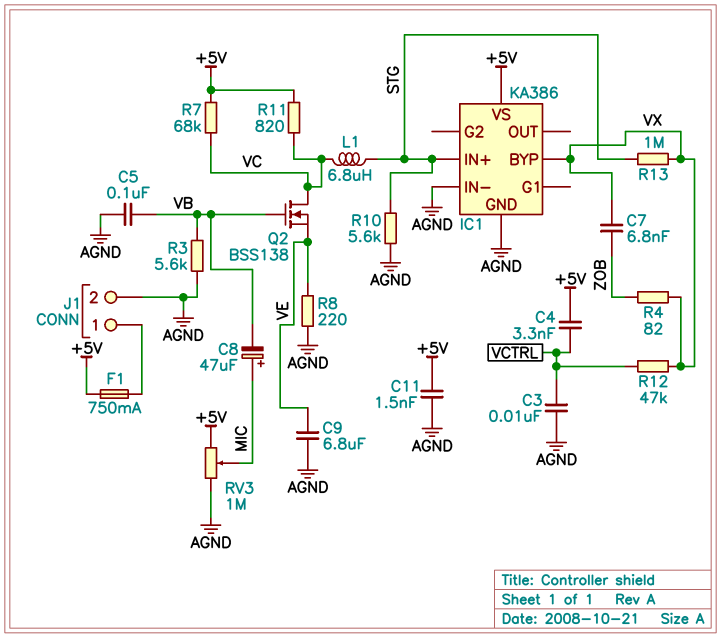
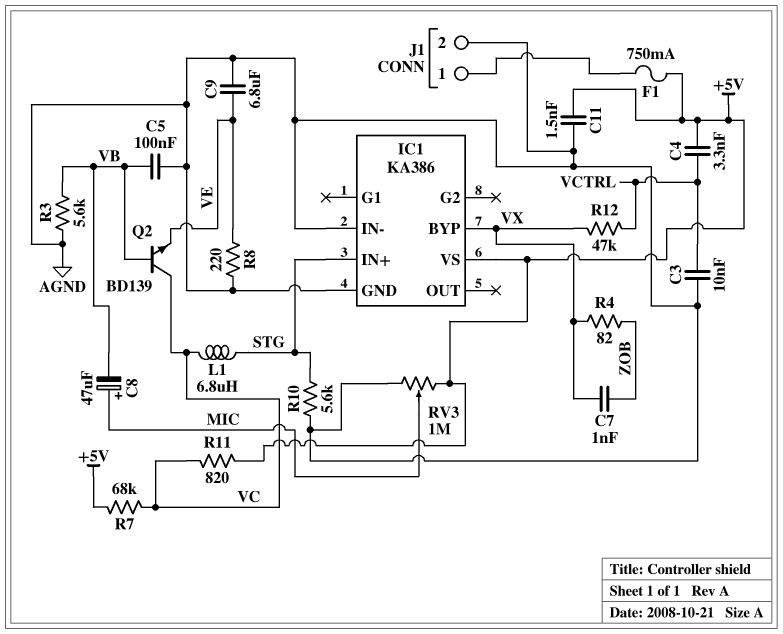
C7: 6.8nF (VX, ZOB) -> 1nF (VX, ZOB)
Q2: NMOS BSS138 (G VB, D VC, S VE) -> NPN BD139 (B VB, C VC, E VE)
R13: 1M (STG, VX) -> none

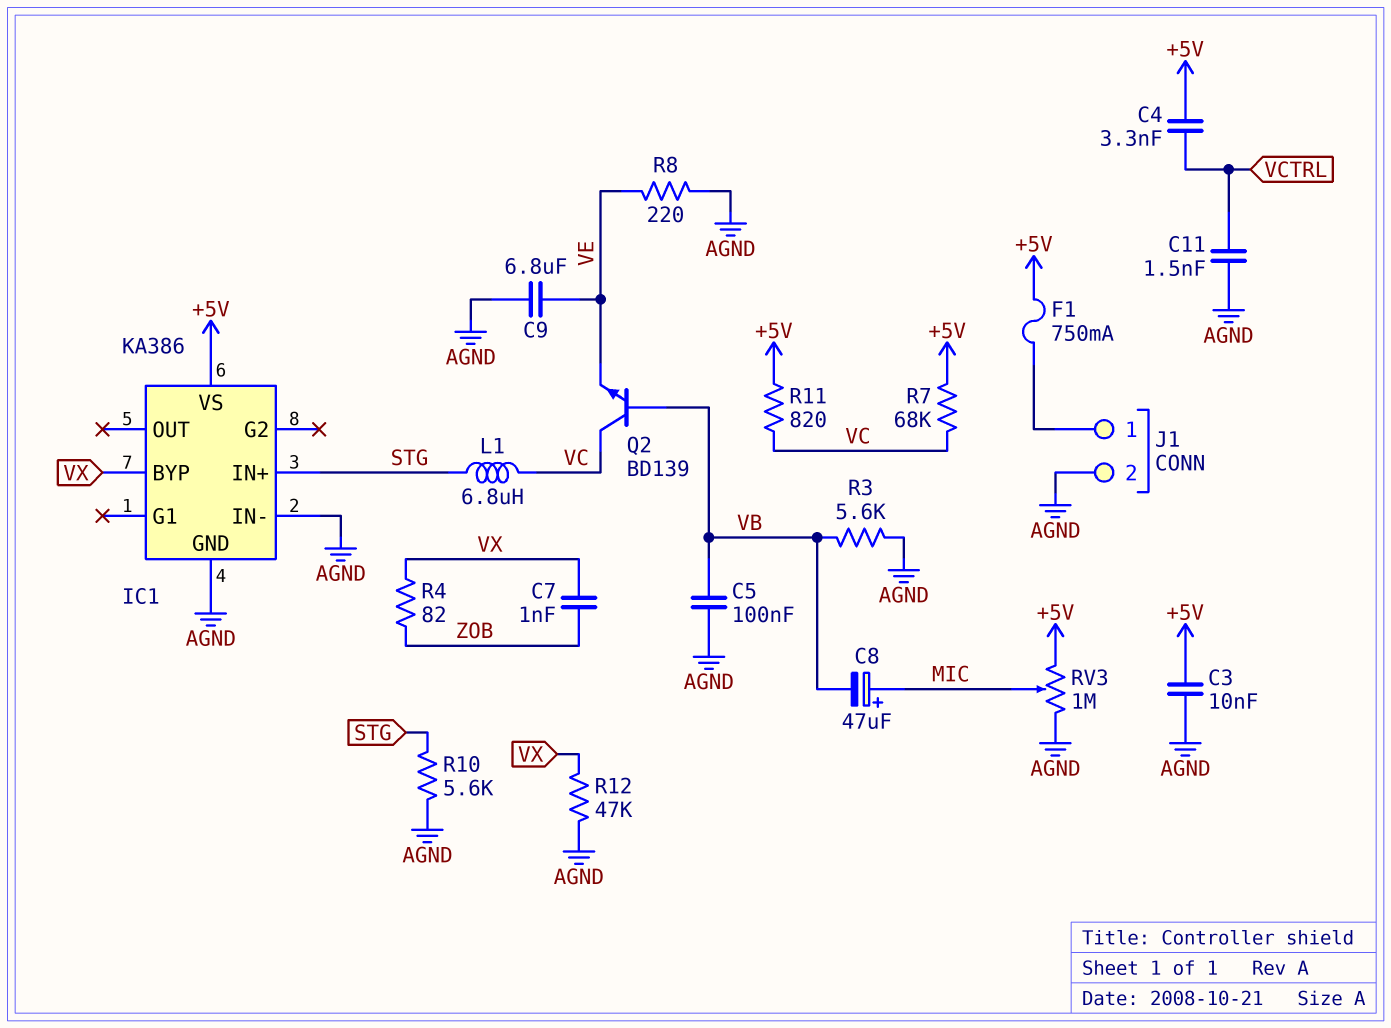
C3: 10nF (AGND, VCTRL) -> 10nF (+5V, AGND)
C11: 1.5nF (+5V, AGND) -> 1.5nF (AGND, VCTRL)
R12: 47k (VCTRL, VX) -> 47k (AGND, VX)

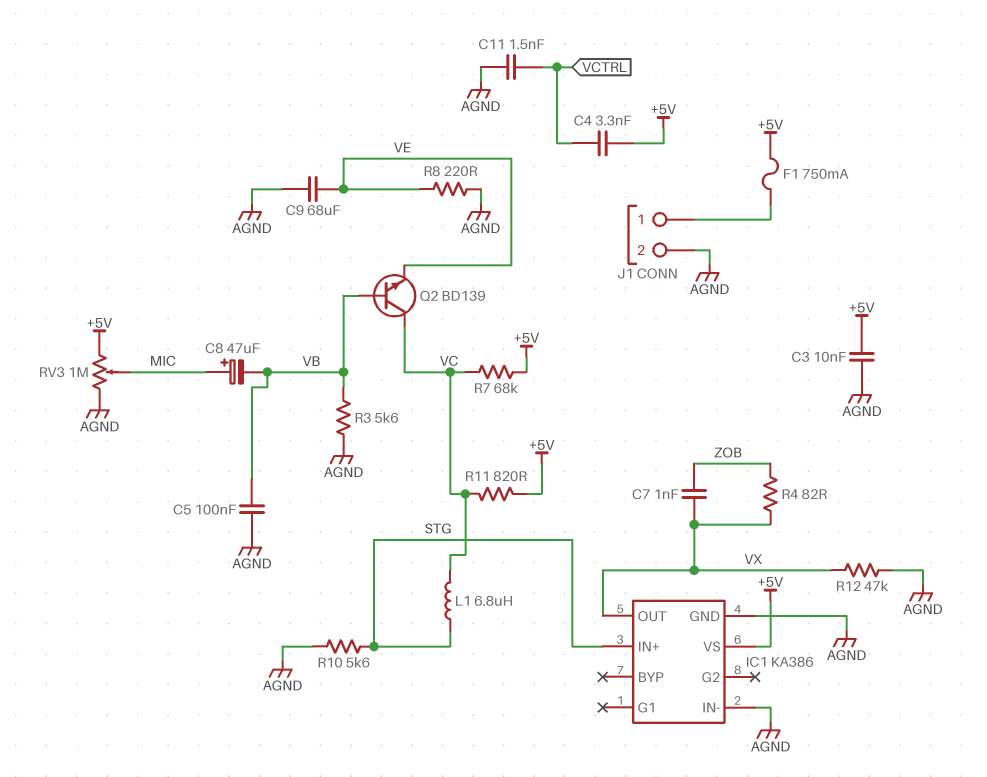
C9: 6.8uF (AGND, VE) -> 68uF (AGND, VE)
IC1 pin BYP: VX -> none
IC1 pin OUT: none -> VX

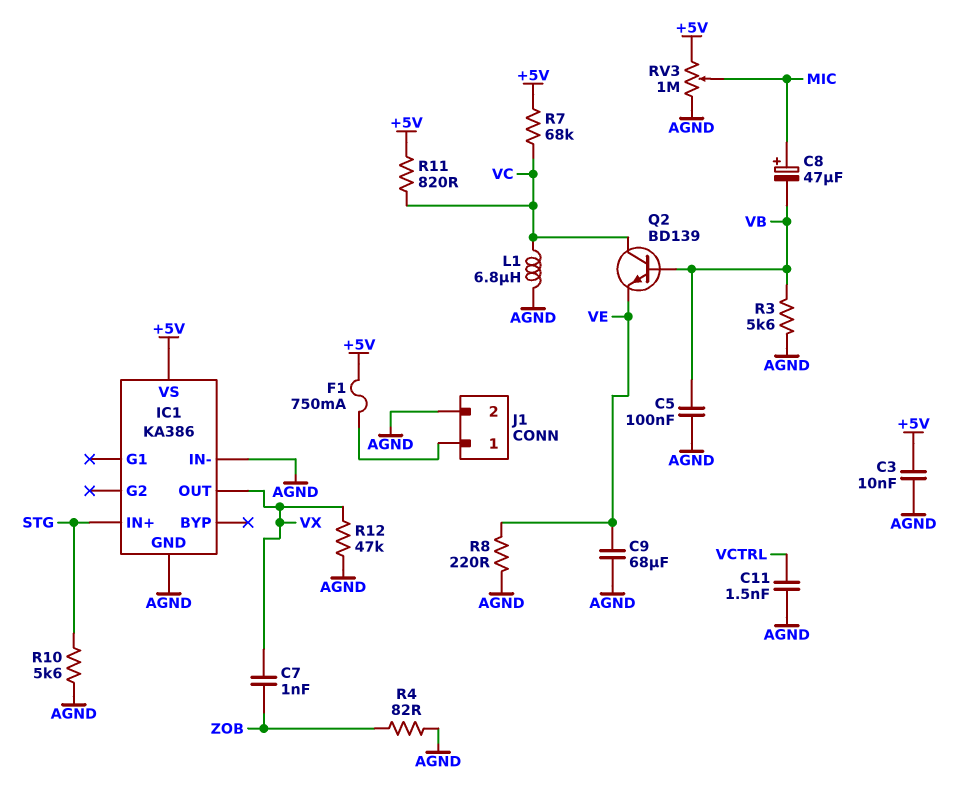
C4: 3.3nF (+5V, VCTRL) -> none
L1: 6.8uH (STG, VC) -> 6.8uH (AGND, VC)
R4: 82 (VX, ZOB) -> 82 (AGND, ZOB)

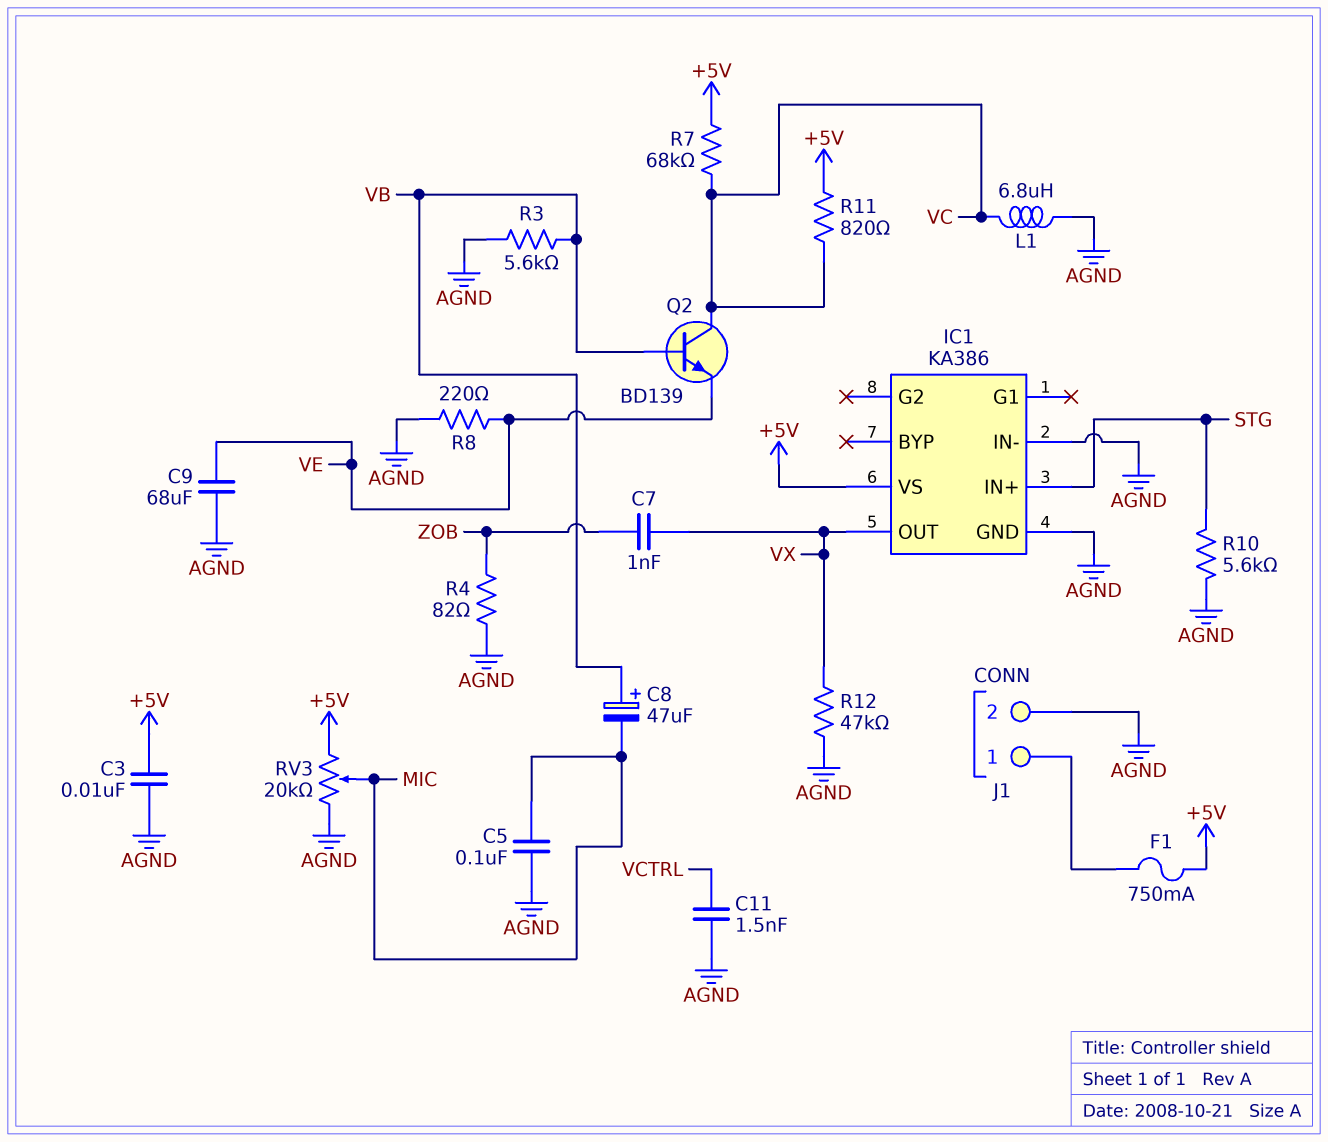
C5: 100nF (AGND, VB) -> 100nF (AGND, MIC)
C8: 47uF (plus MIC, minus VB) -> 47uF (plus VB, minus MIC)
RV3: 1M (+5V, AGND, wiper MIC) -> 20k (+5V, AGND, wiper MIC)

